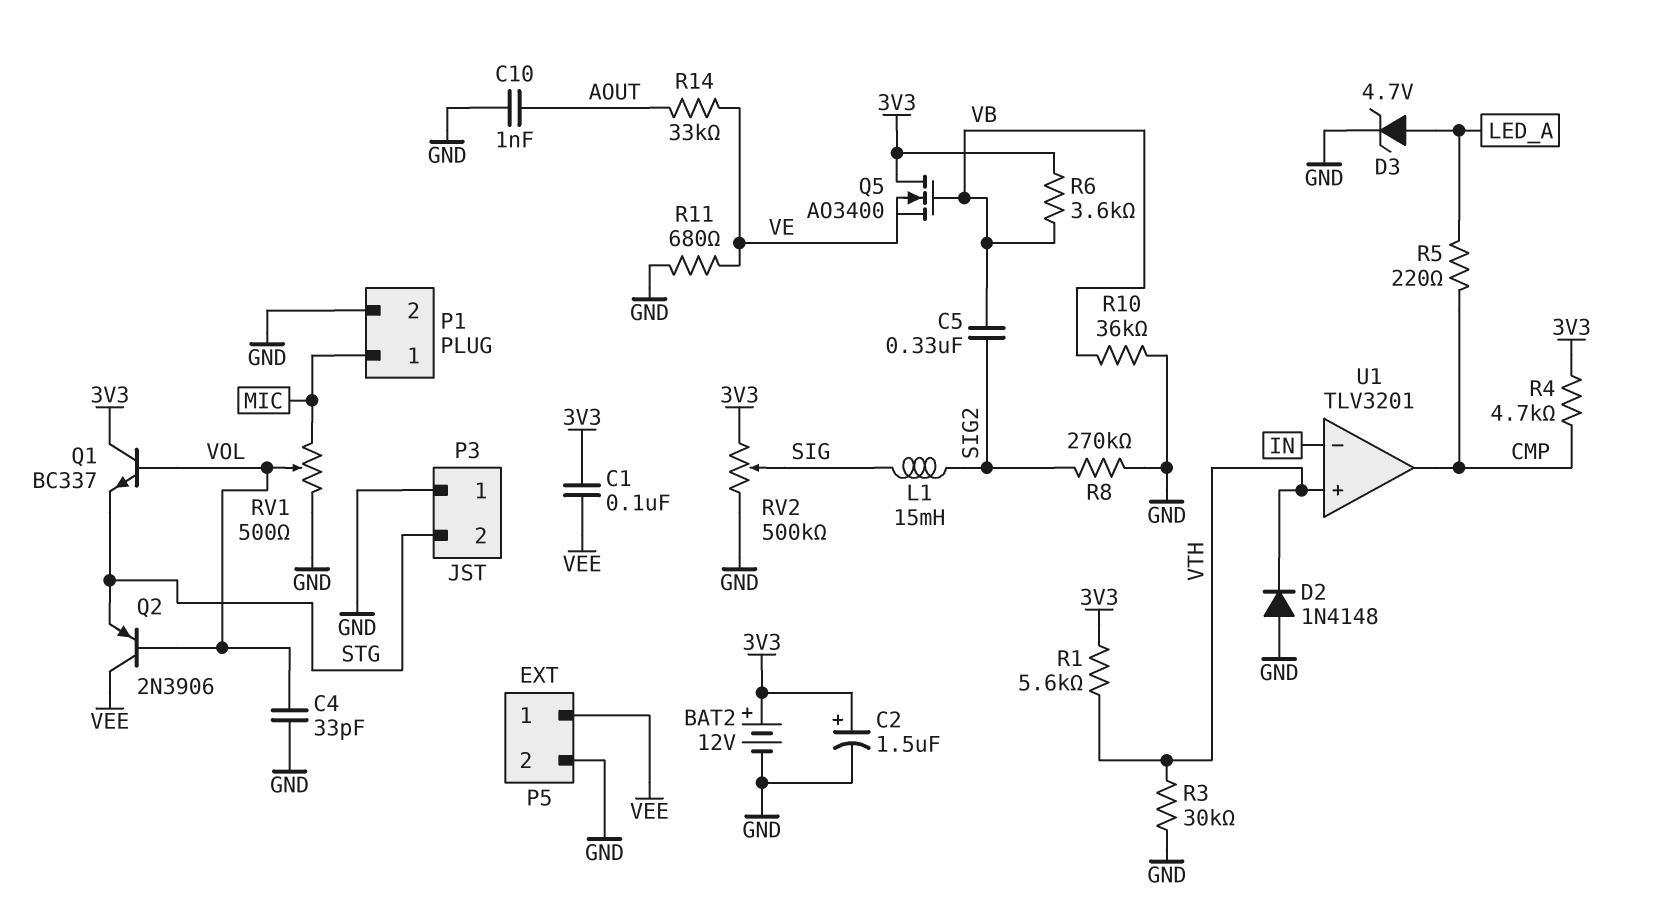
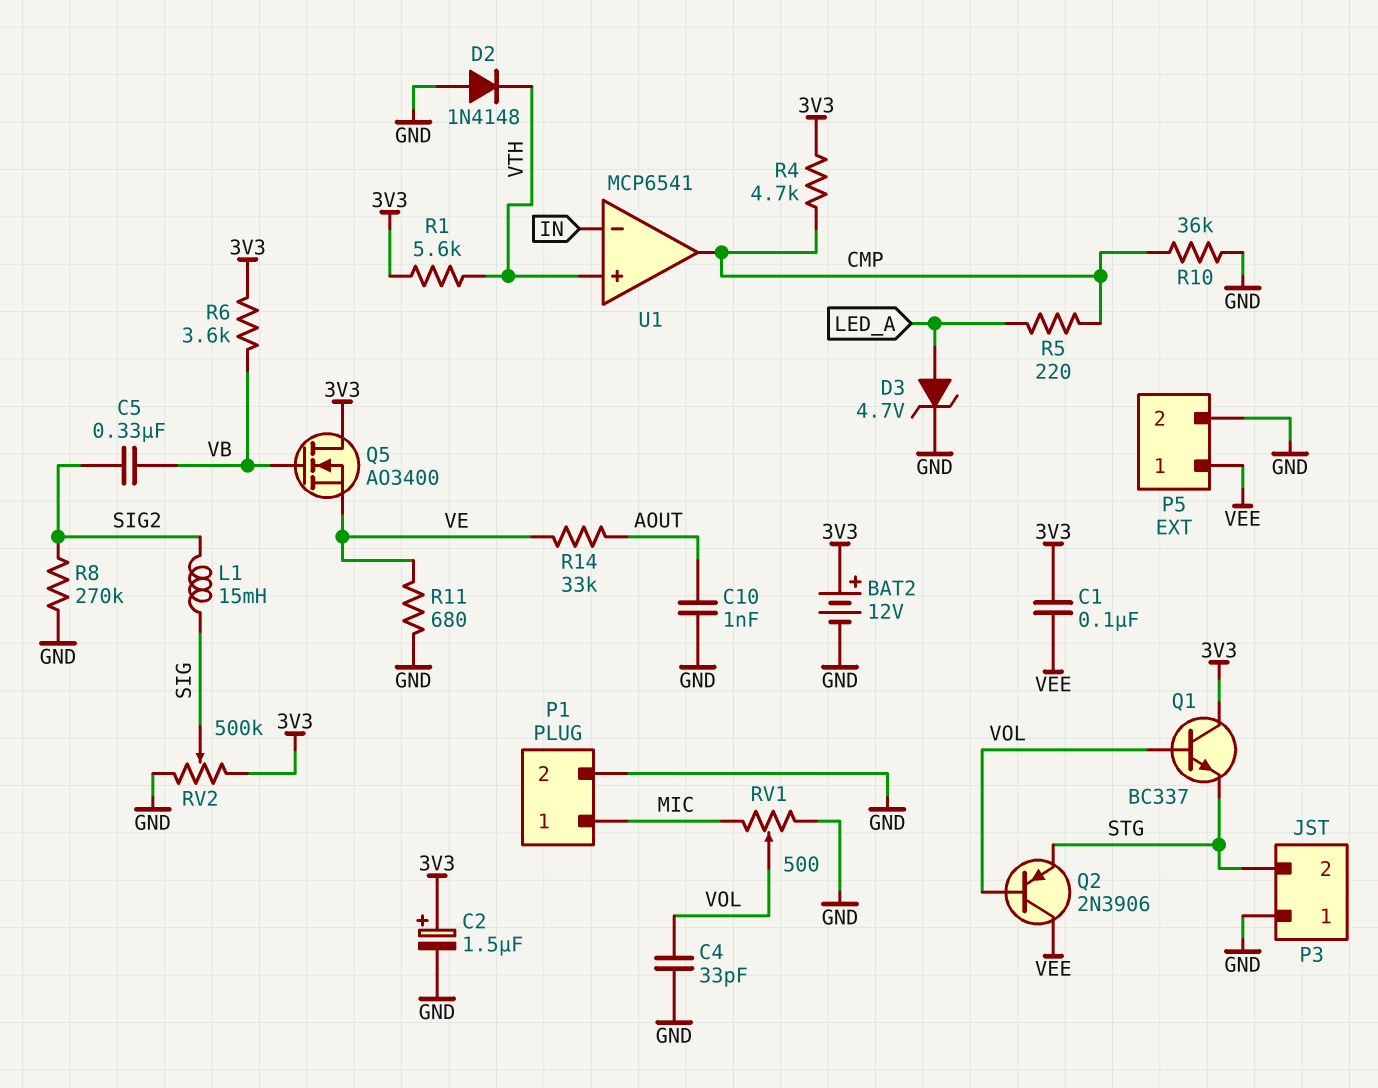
R3: 30k (GND, VTH) -> none
R10: 36k (GND, VB) -> 36k (CMP, GND)
U1: TLV3201 -> MCP6541

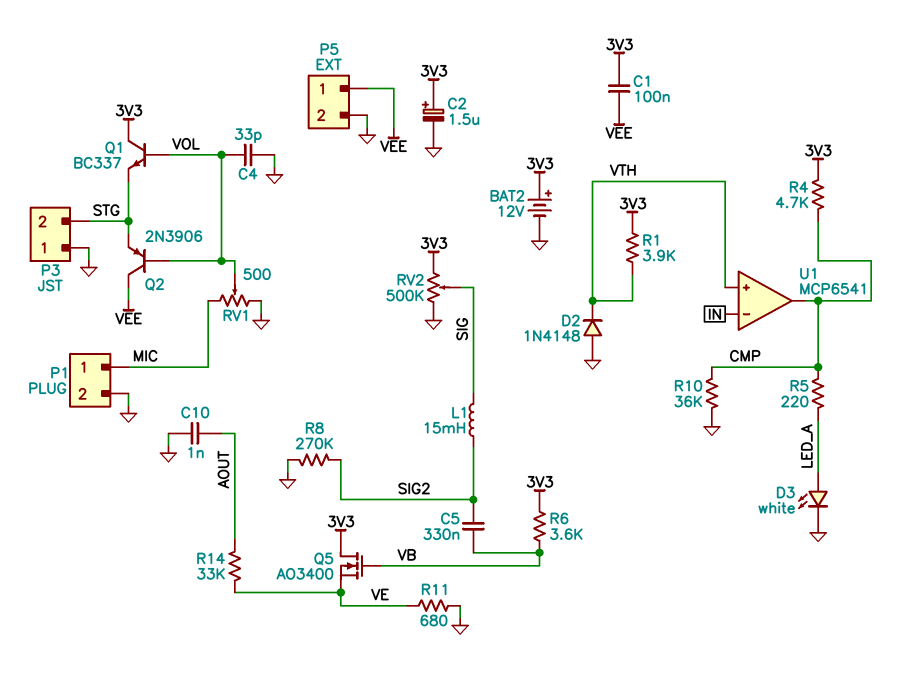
D3: zener 4.7V (A LED_A, K GND) -> LED white (A LED_A, K GND)
R1: 5.6k (3V3, VTH) -> 3.9k (3V3, VTH)

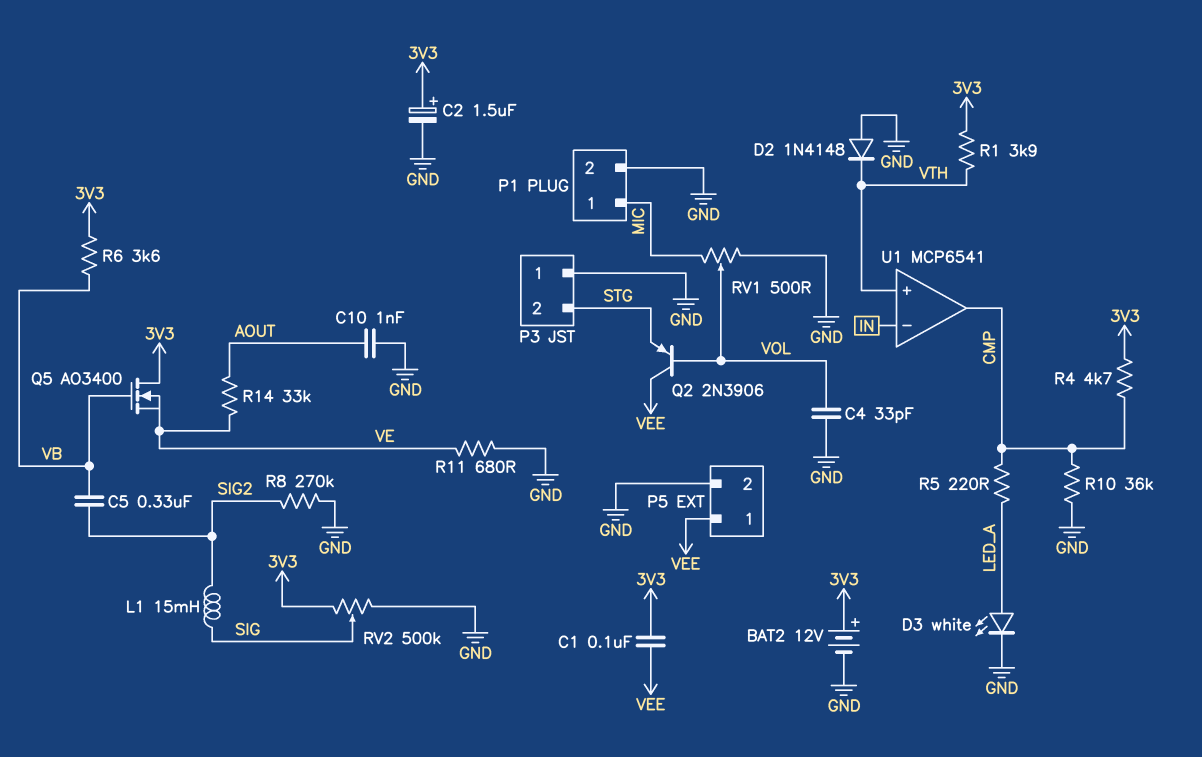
Q1: NPN BC337 (B VOL, C 3V3, E STG) -> none

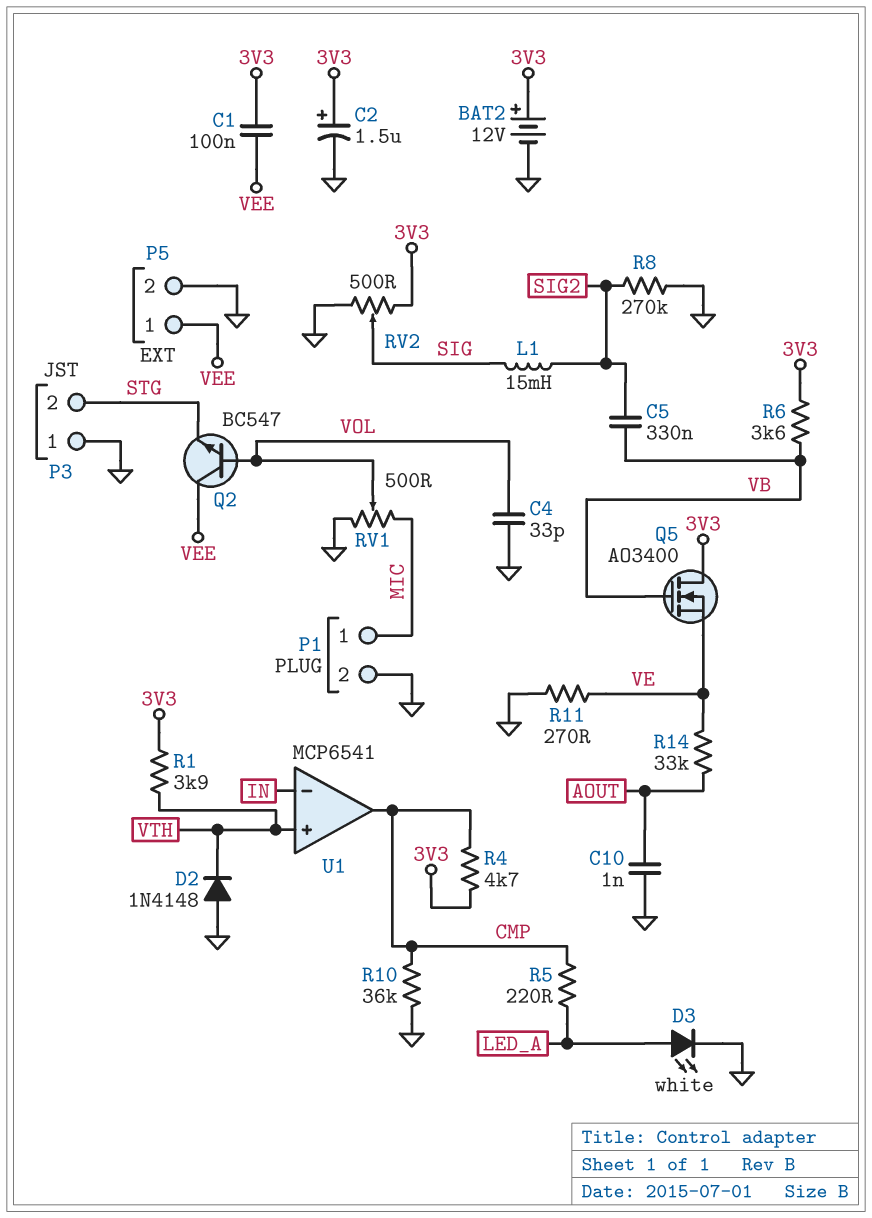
Q2: PNP 2N3906 (B VOL, C VEE, E STG) -> NPN BC547 (B VOL, C VEE, E STG)
R11: 680 (GND, VE) -> 270 (GND, VE)
RV2: 500k (3V3, GND, wiper SIG) -> 500 (3V3, GND, wiper SIG)

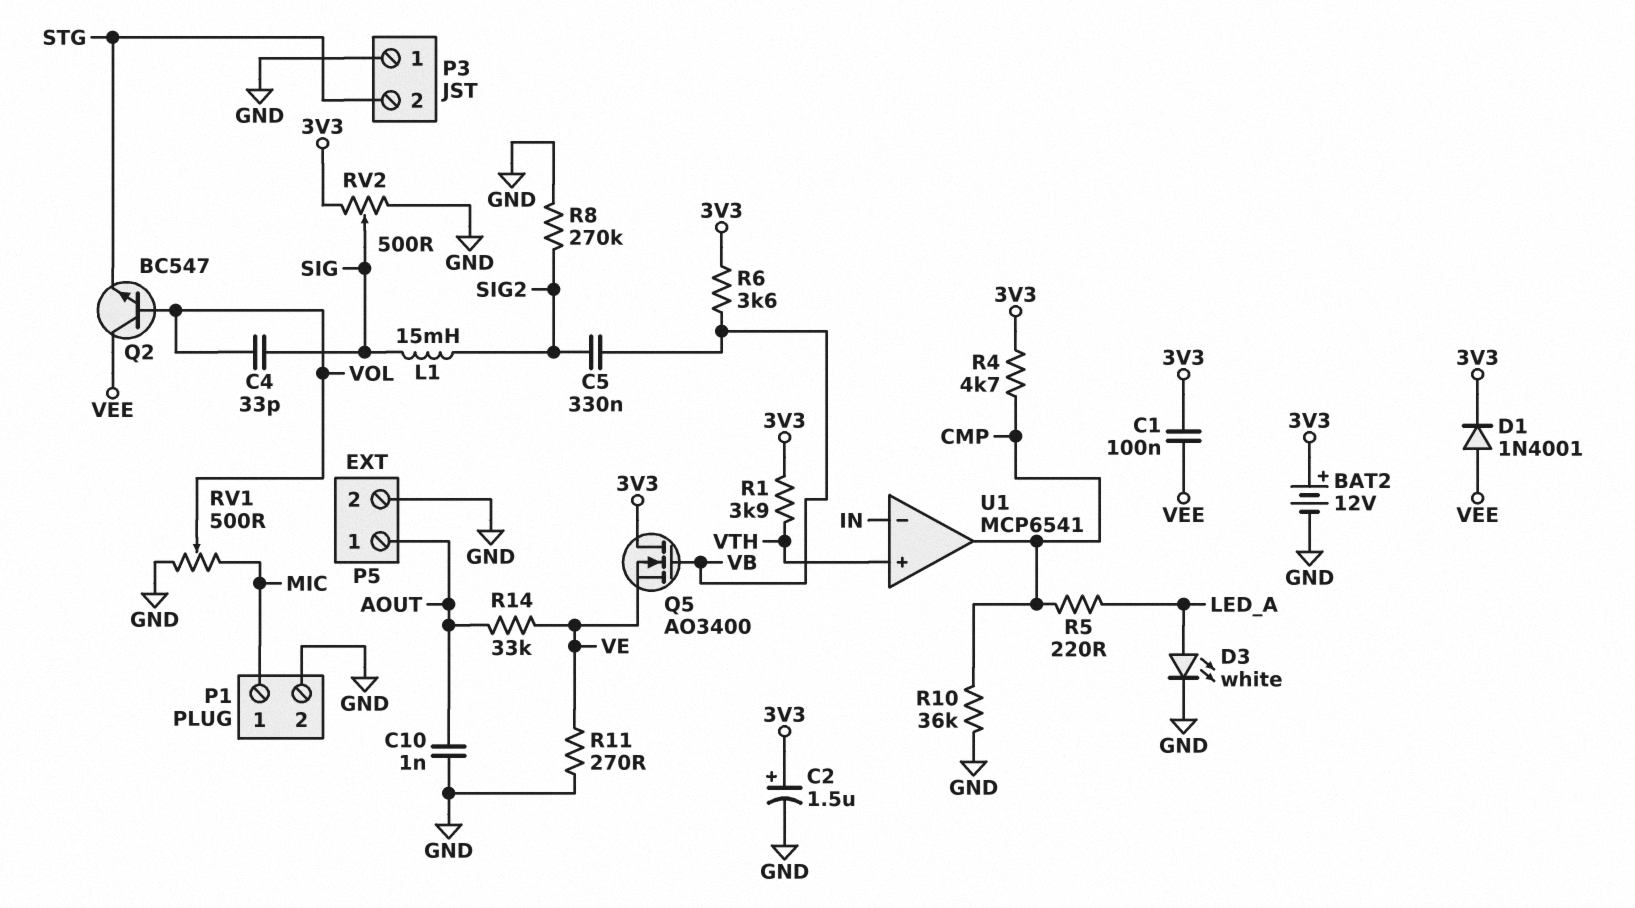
C4: 33pF (GND, VOL) -> 33pF (SIG, VOL)
D1: none -> diode 1N4001 (A VEE, K 3V3)
D2: diode 1N4148 (A GND, K VTH) -> none
P5 pin 1: VEE -> AOUT

